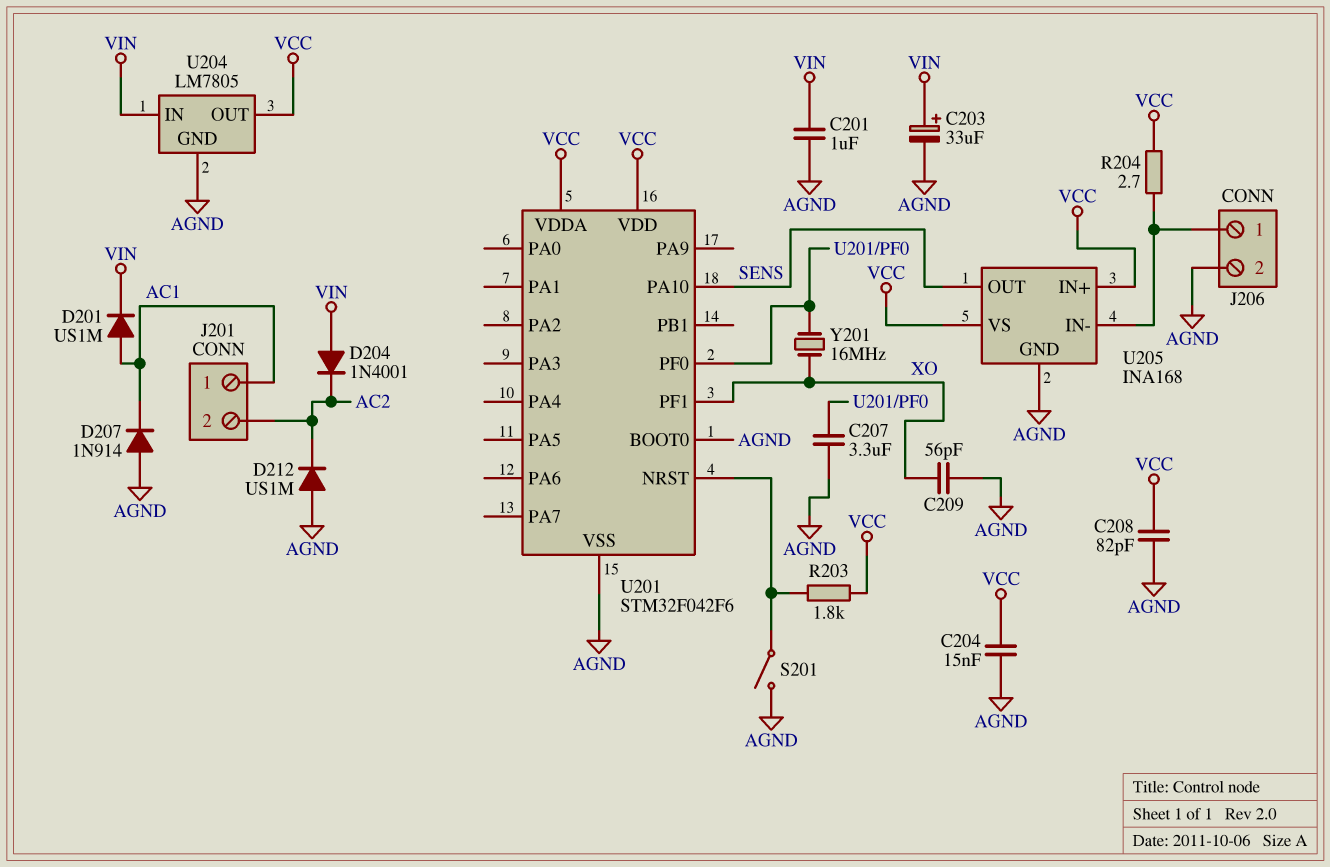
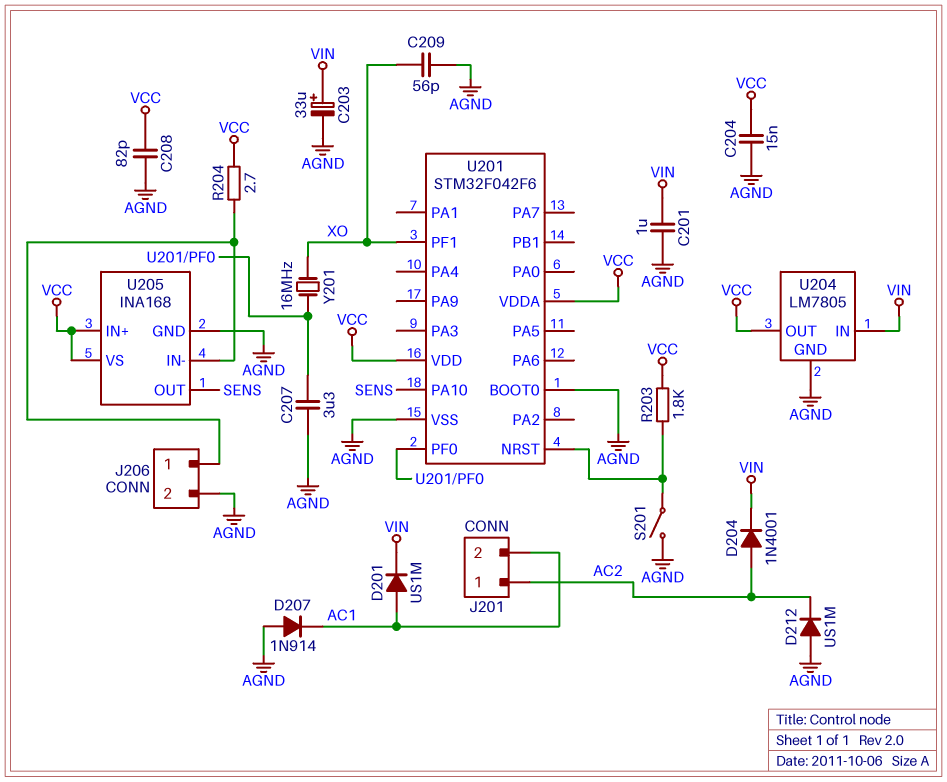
D204: diode 1N4001 (A VIN, K AC2) -> diode 1N4001 (A AC2, K VIN)
J201 pin 1: AC1 -> AC2
J201 pin 2: AC2 -> AC1

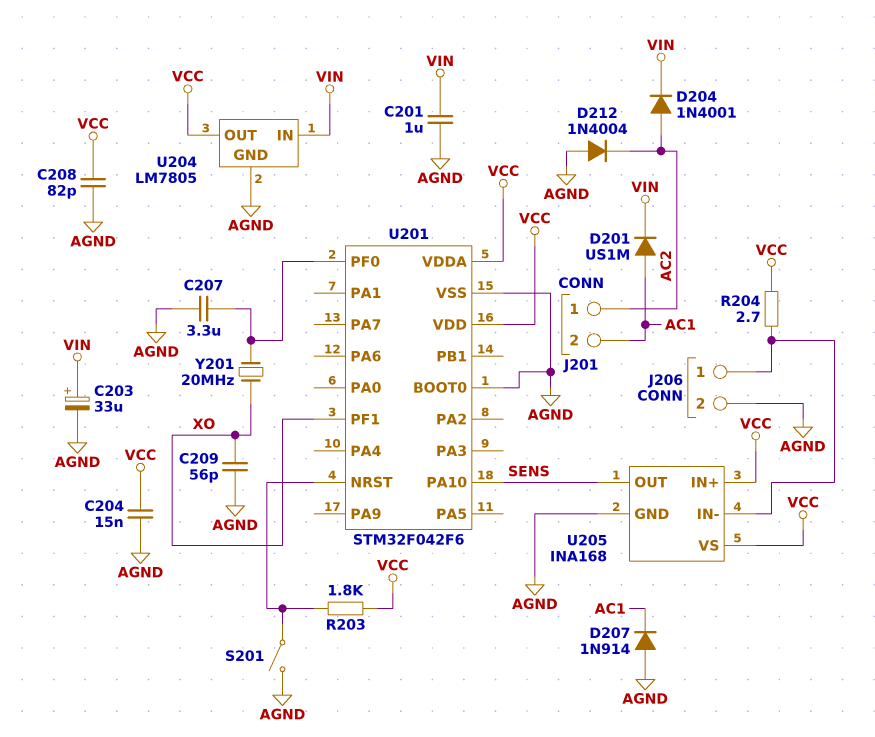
D212: diode US1M (A AGND, K AC2) -> diode 1N4004 (A AGND, K AC2)
Y201: 16MHz (U201/PF0, XO) -> 20MHz (U201/PF0, XO)

